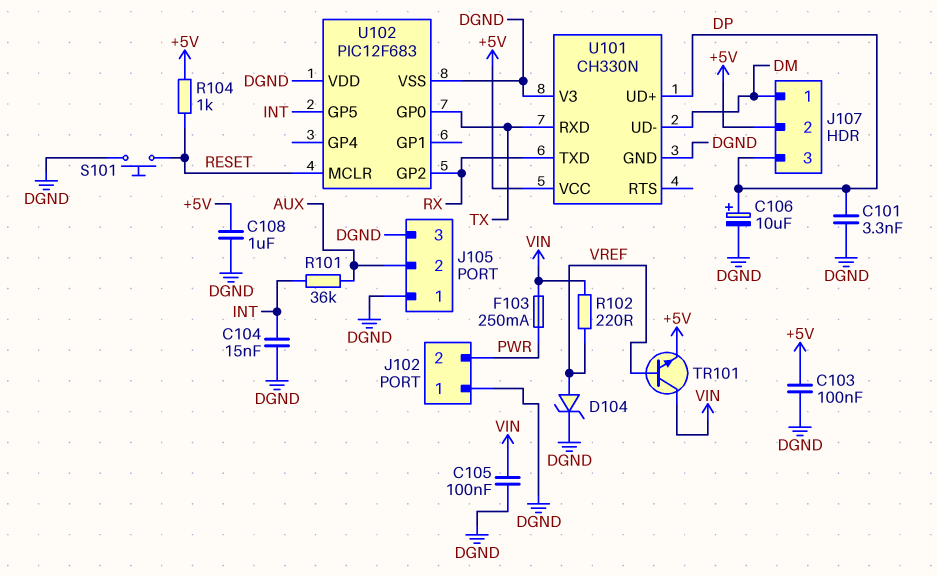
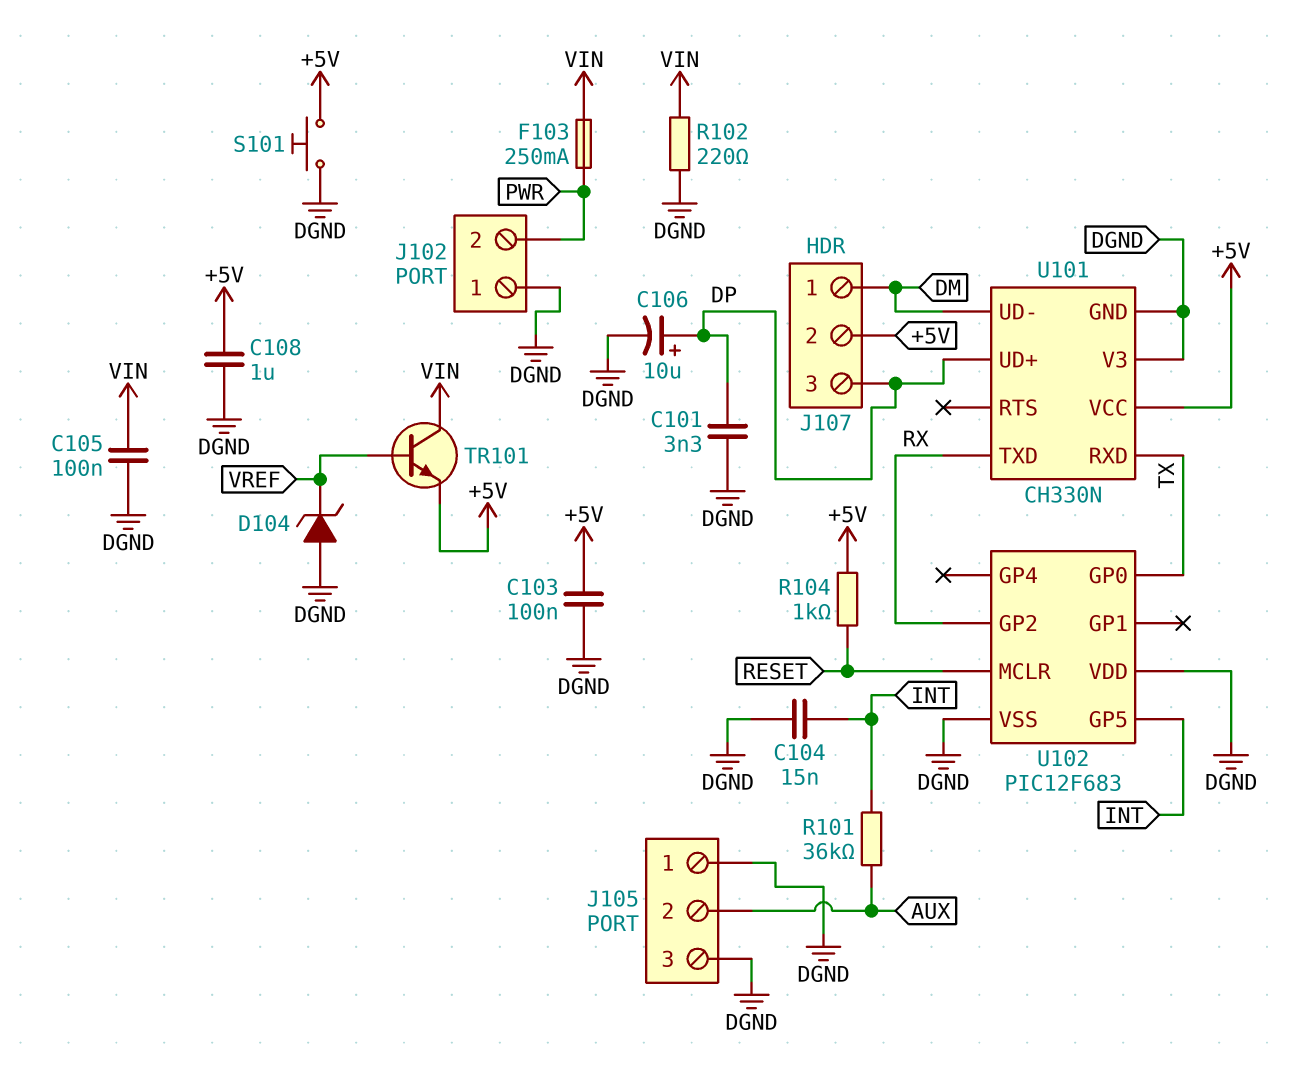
D104: zener (A VREF, K DGND) -> zener (A DGND, K VREF)
R102: 220 (VIN, VREF) -> 220 (DGND, VIN)
S101: button (DGND, RESET) -> button (+5V, DGND)

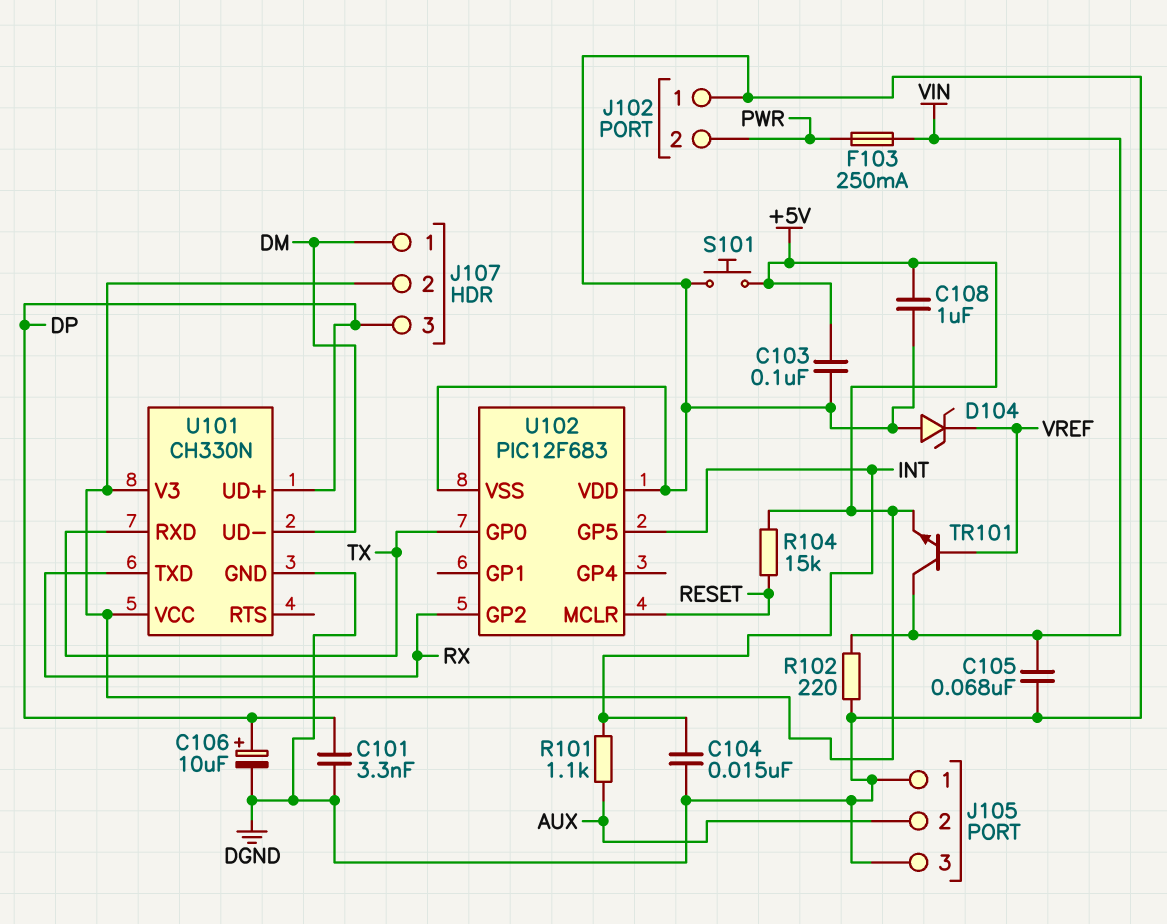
C105: 100nF (DGND, VIN) -> 68nF (DGND, VIN)
R101: 36k (AUX, INT) -> 1.1k (AUX, INT)
R104: 1k (+5V, RESET) -> 15k (+5V, RESET)
U101 pin V3: DGND -> +5V

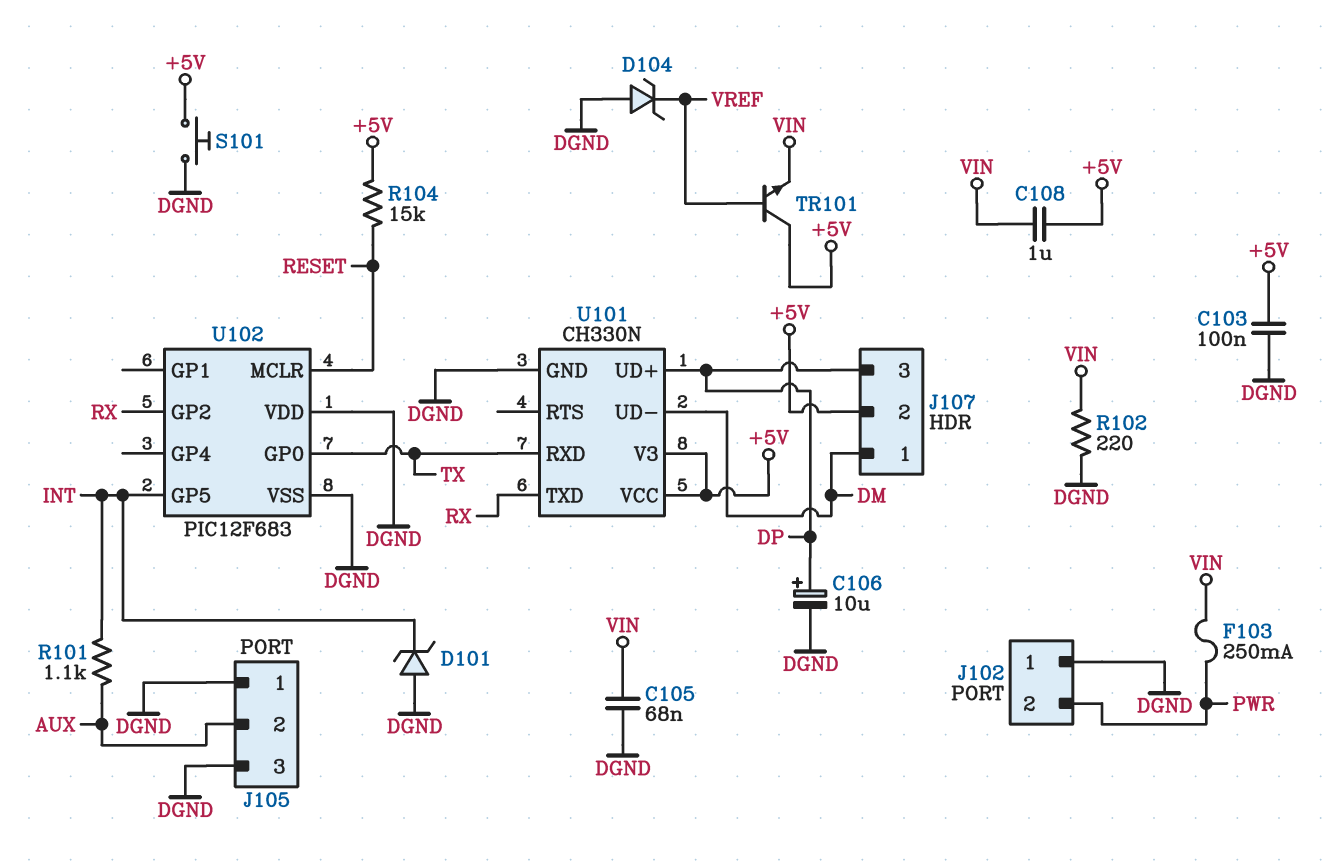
C101: 3.3nF (DGND, DP) -> none
C104: 15nF (DGND, INT) -> none
C108: 1uF (+5V, DGND) -> 1uF (+5V, VIN)
D101: none -> zener (A DGND, K INT)
TR101: NPN (B VREF, C VIN, E +5V) -> NPN (B VREF, C +5V, E VIN)

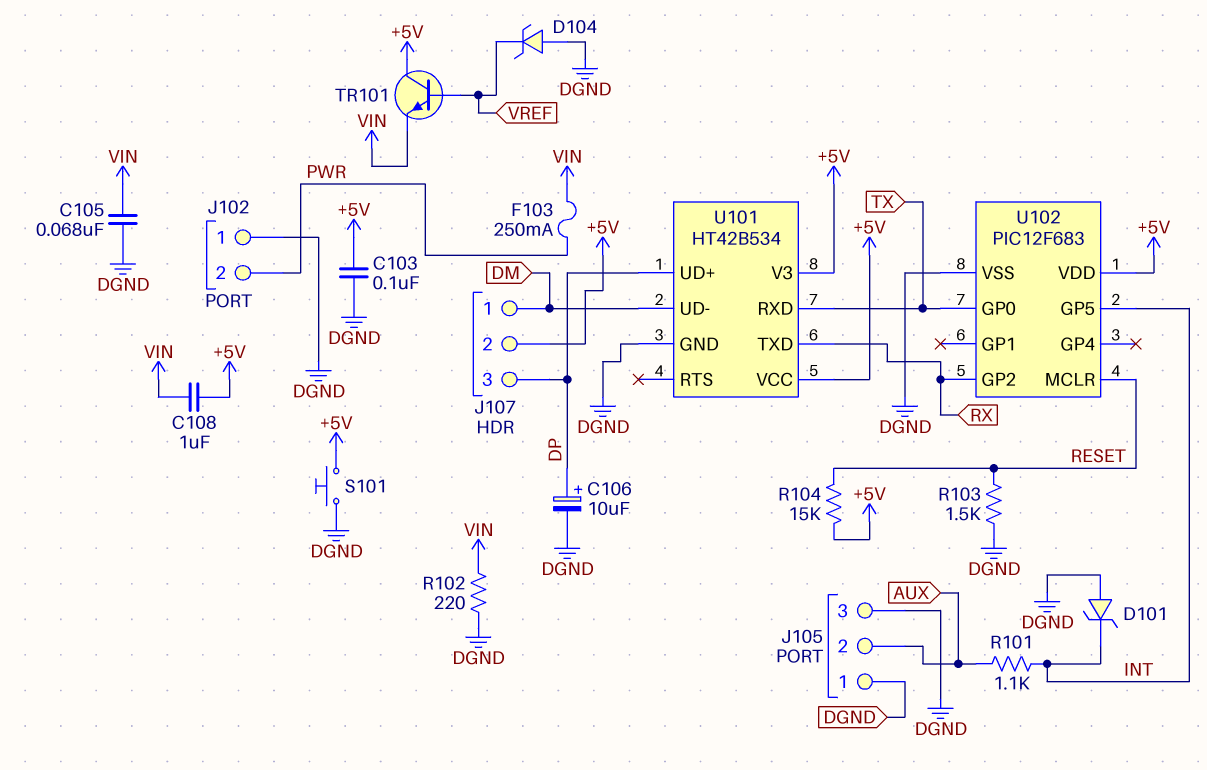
R103: none -> 1.5k (DGND, RESET)
U101: CH330N -> HT42B534
U102 pin VDD: DGND -> +5V

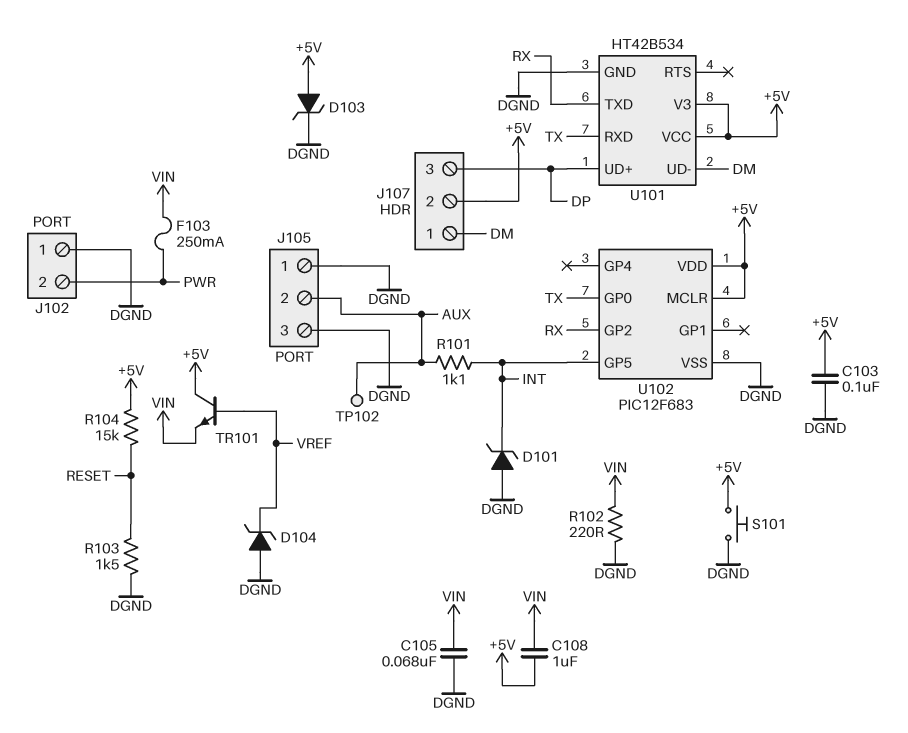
C106: 10uF (plus DP, minus DGND) -> none
D103: none -> zener (A +5V, K DGND)
TP102: none -> test point (AUX)
U102 pin MCLR: RESET -> +5V

